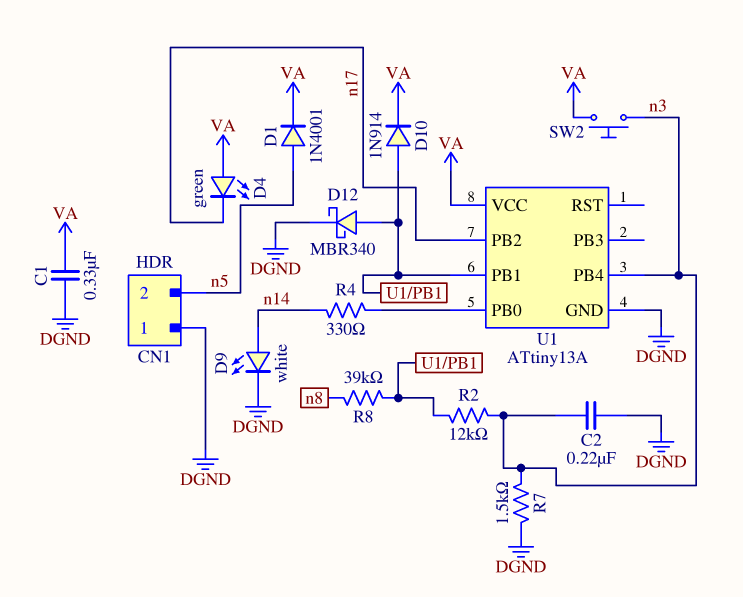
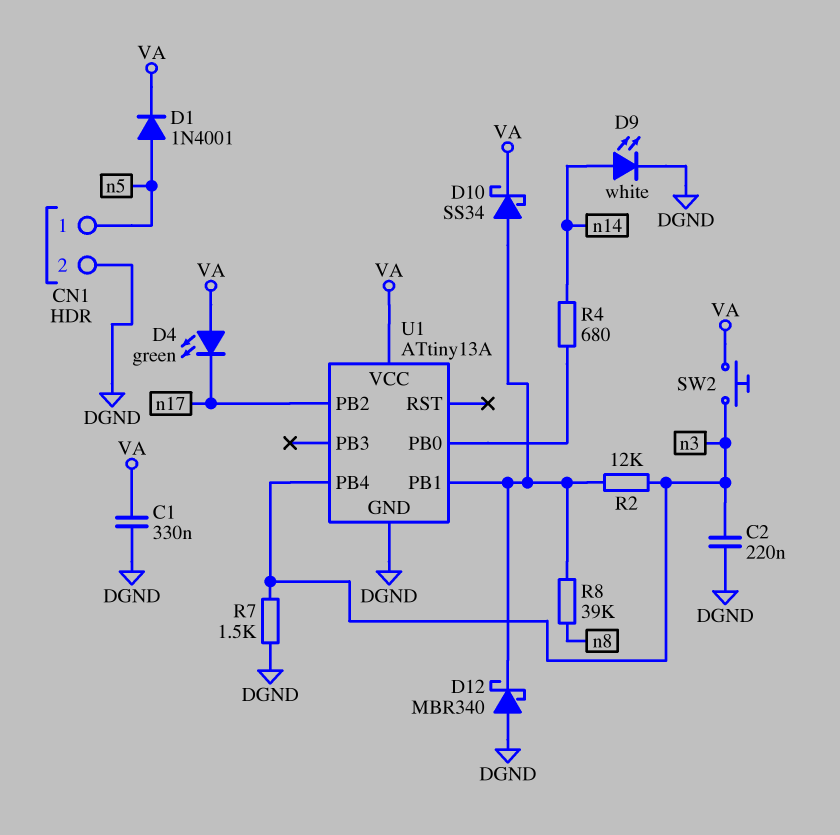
CN1 pin 1: DGND -> n5
CN1 pin 2: n5 -> DGND
D10: diode 1N914 (A U1/PB1, K VA) -> schottky SS34 (A U1/PB1, K VA)
D12: schottky MBR340 (A U1/PB1, K DGND) -> schottky MBR340 (A DGND, K U1/PB1)
R4: 330 (U1/PB0, n14) -> 680 (U1/PB0, n14)

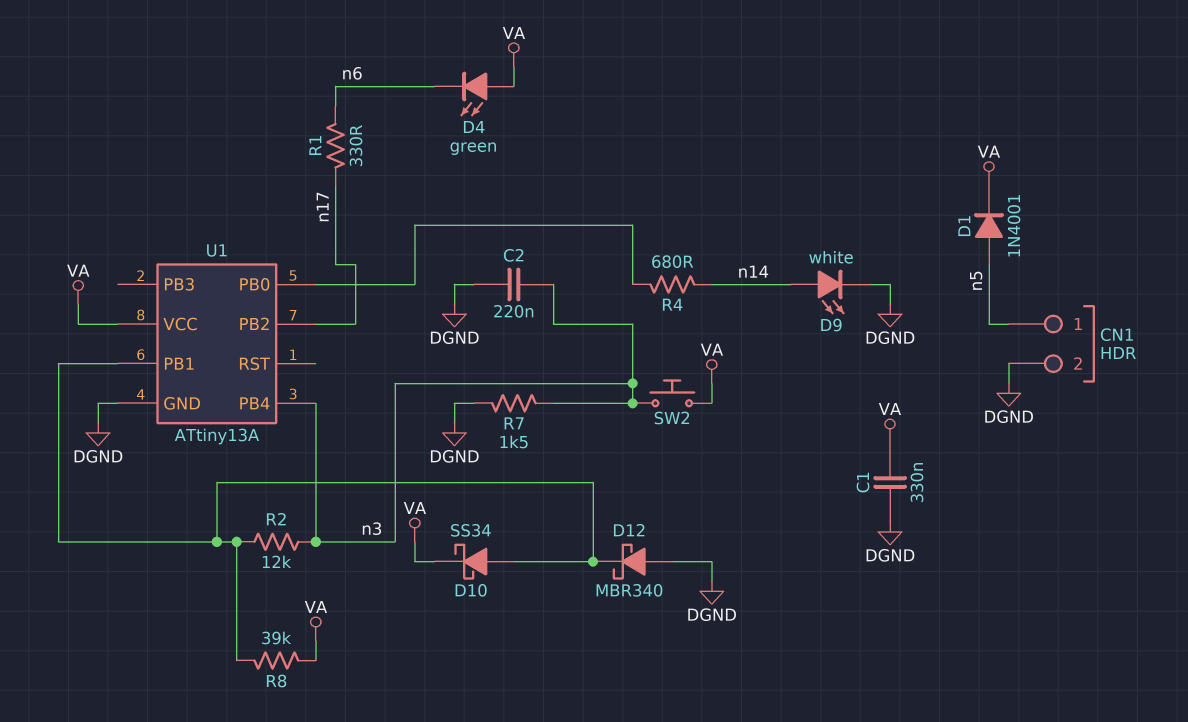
D4: LED green (A VA, K n17) -> LED green (A VA, K n6)
R1: none -> 330 (n6, n17)
R8: 39k (U1/PB1, n8) -> 39k (U1/PB1, VA)

